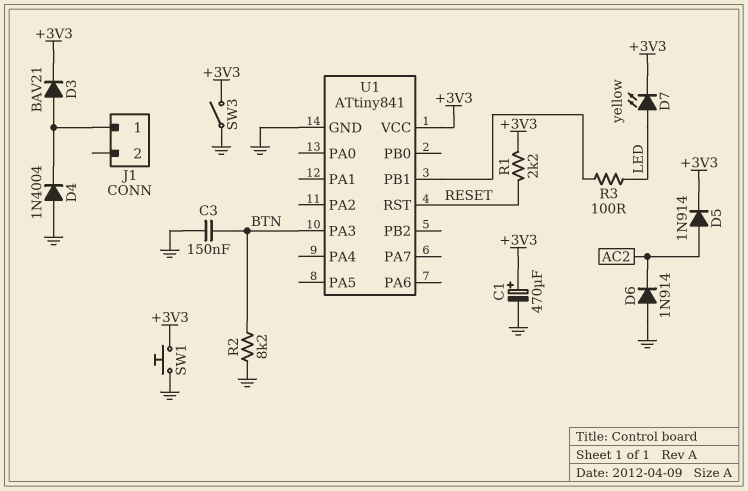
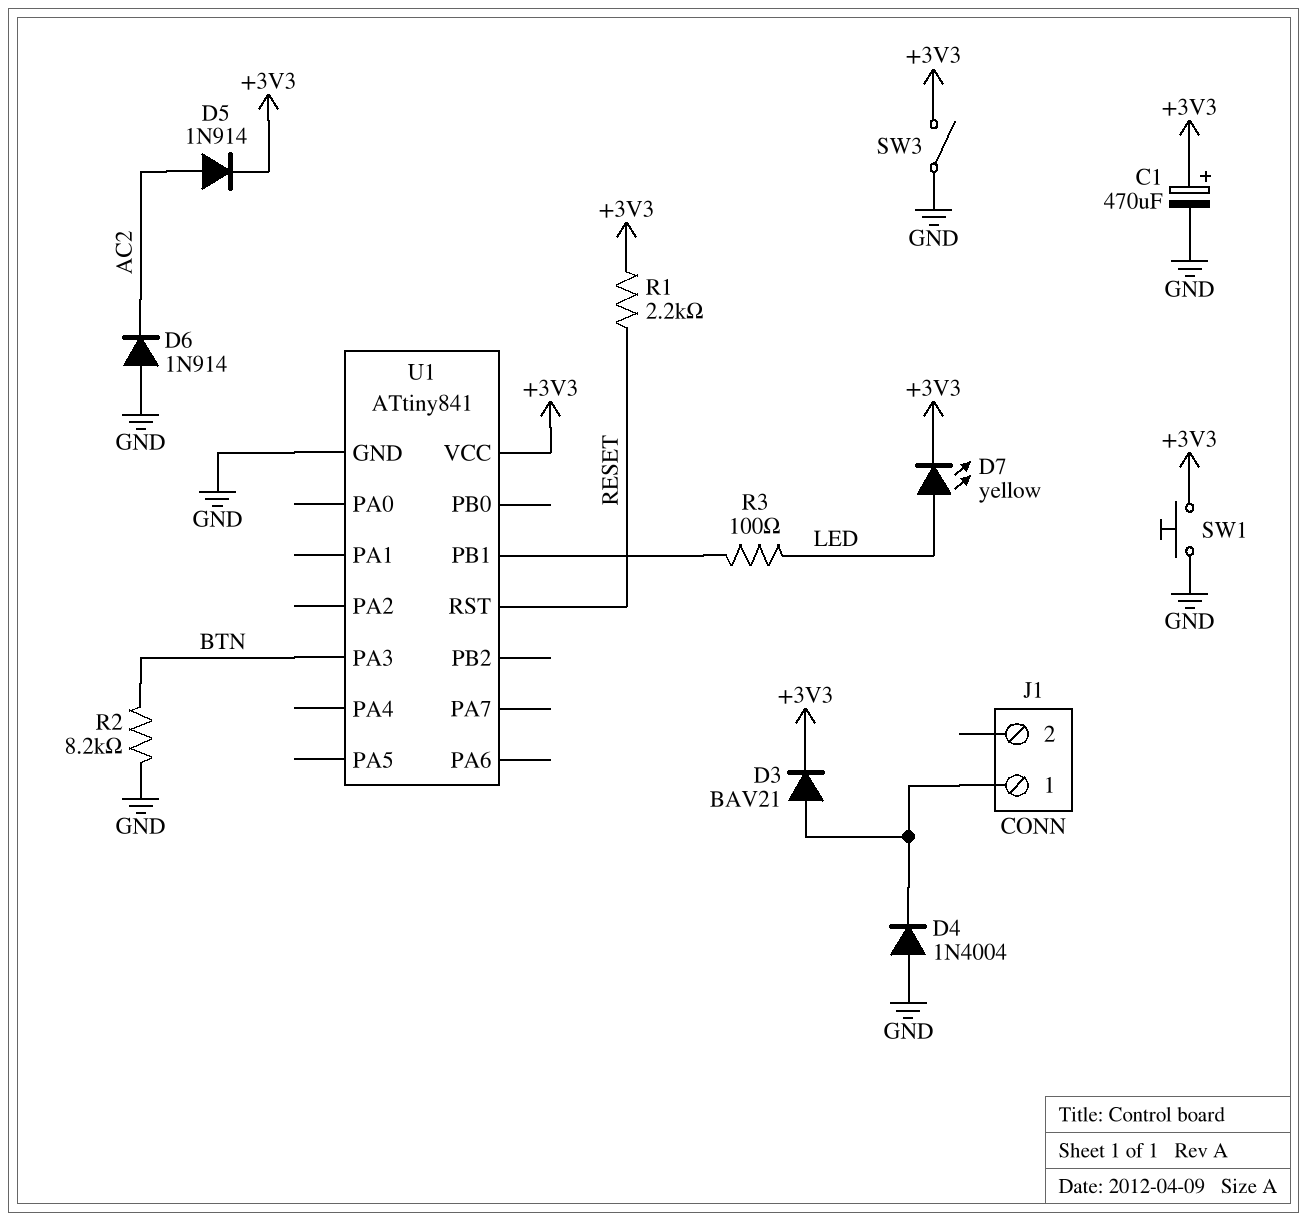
C3: 150nF (BTN, GND) -> none

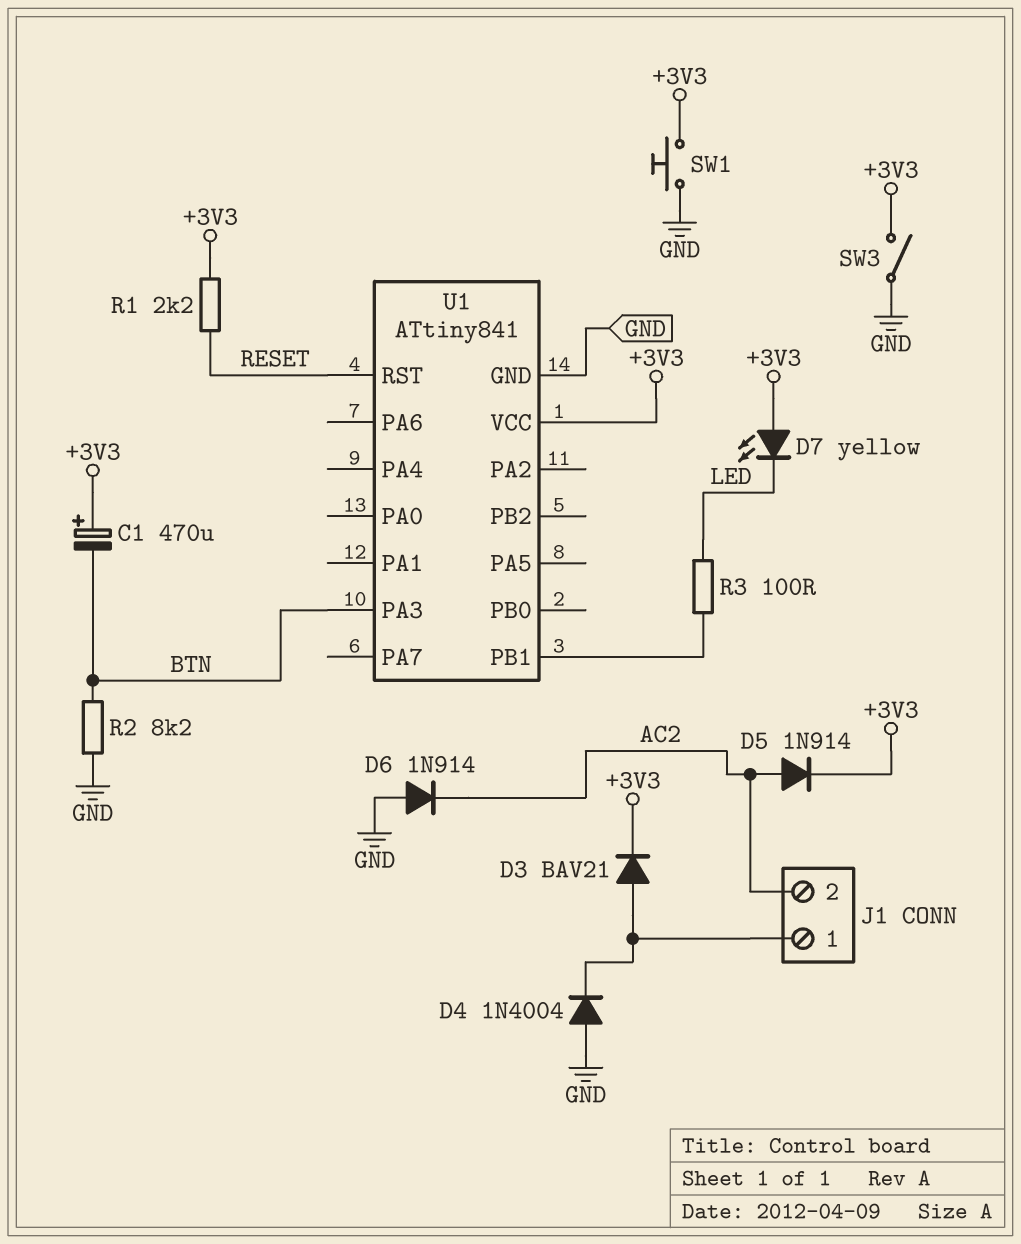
C1: 470uF (plus +3V3, minus GND) -> 470uF (plus +3V3, minus BTN)
D7: LED yellow (A LED, K +3V3) -> LED yellow (A +3V3, K LED)
J1 pin 2: none -> AC2

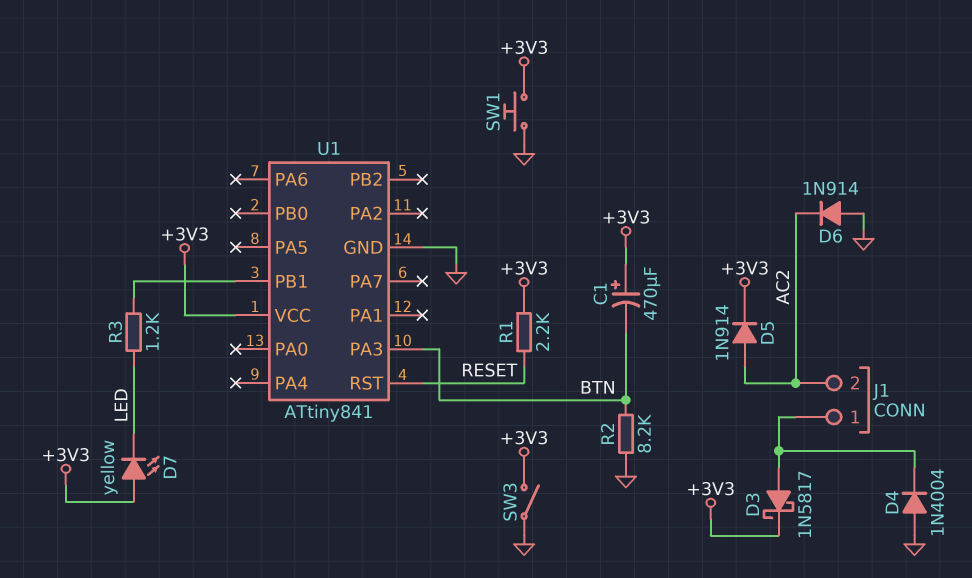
D3: diode BAV21 (A J1/1, K +3V3) -> schottky 1N5817 (A J1/1, K +3V3)
R3: 100 (LED, U1/PB1) -> 1.2k (LED, U1/PB1)

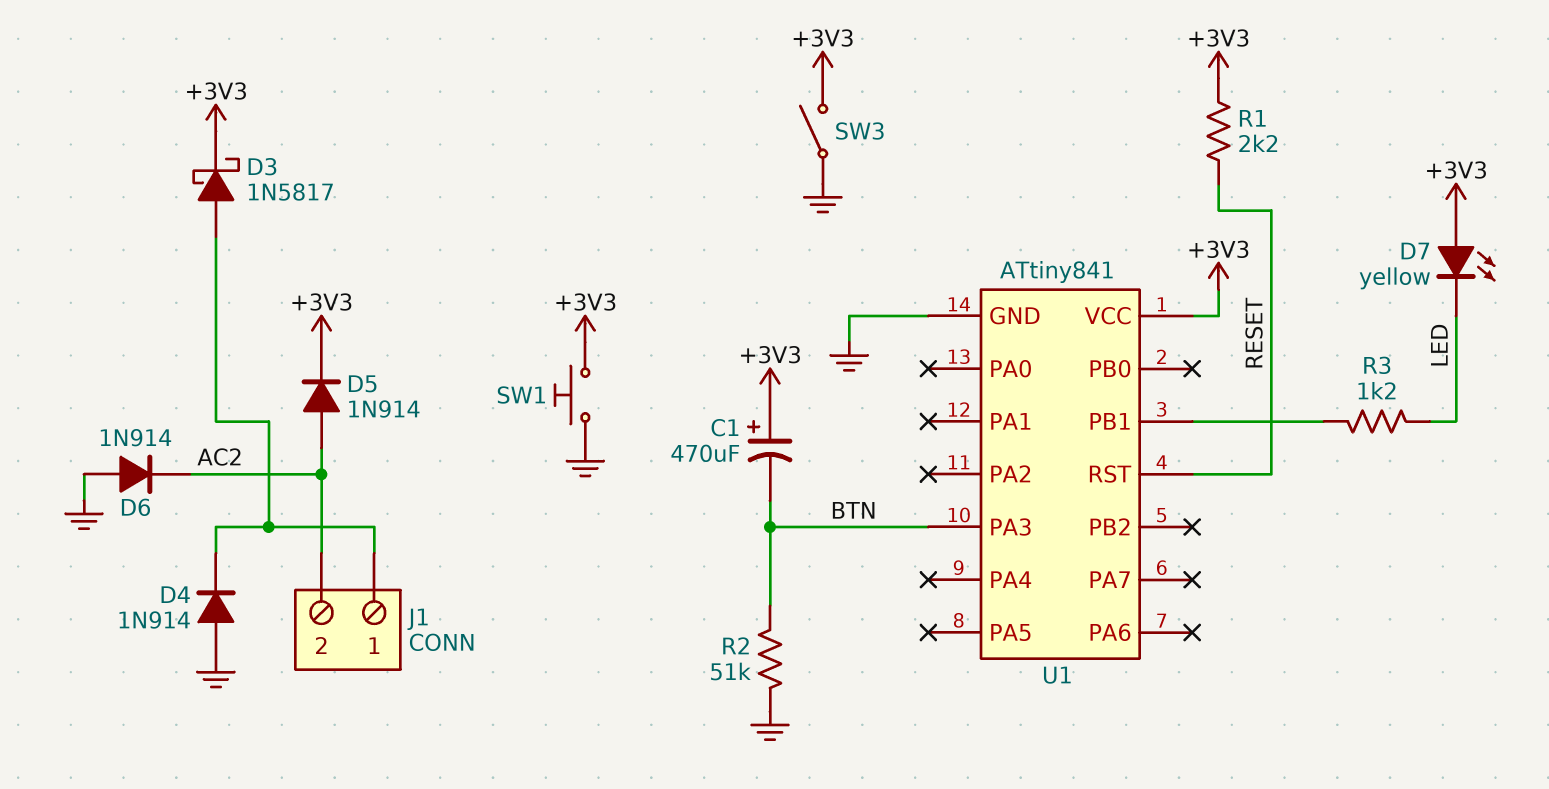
D4: diode 1N4004 (A GND, K J1/1) -> diode 1N914 (A GND, K J1/1)
R2: 8.2k (BTN, GND) -> 51k (BTN, GND)

